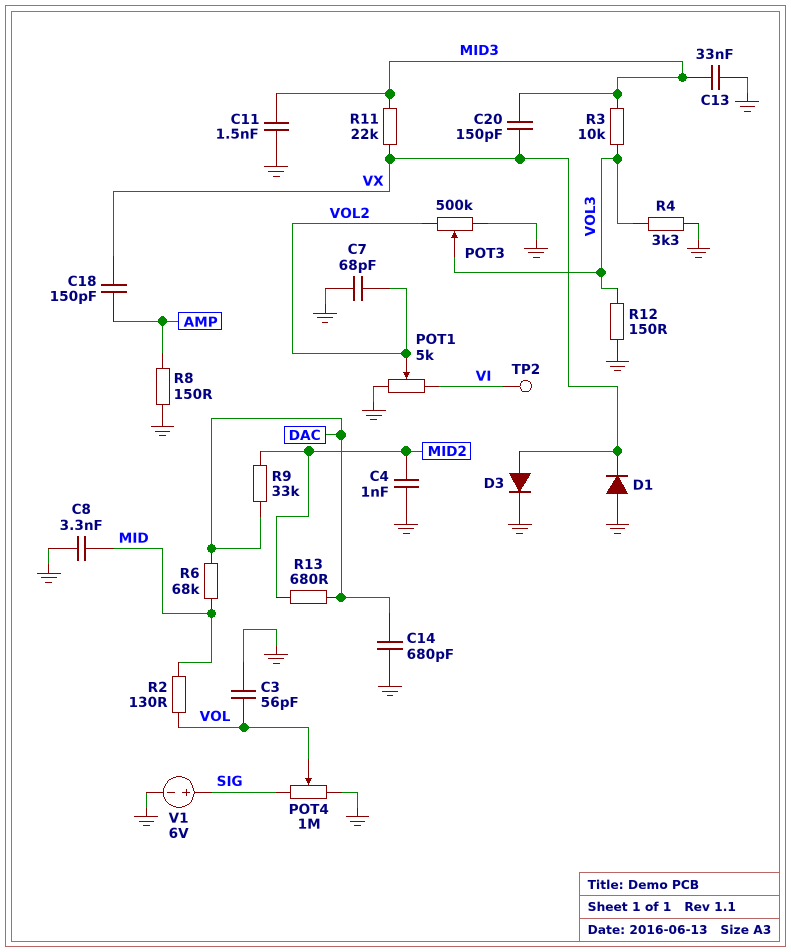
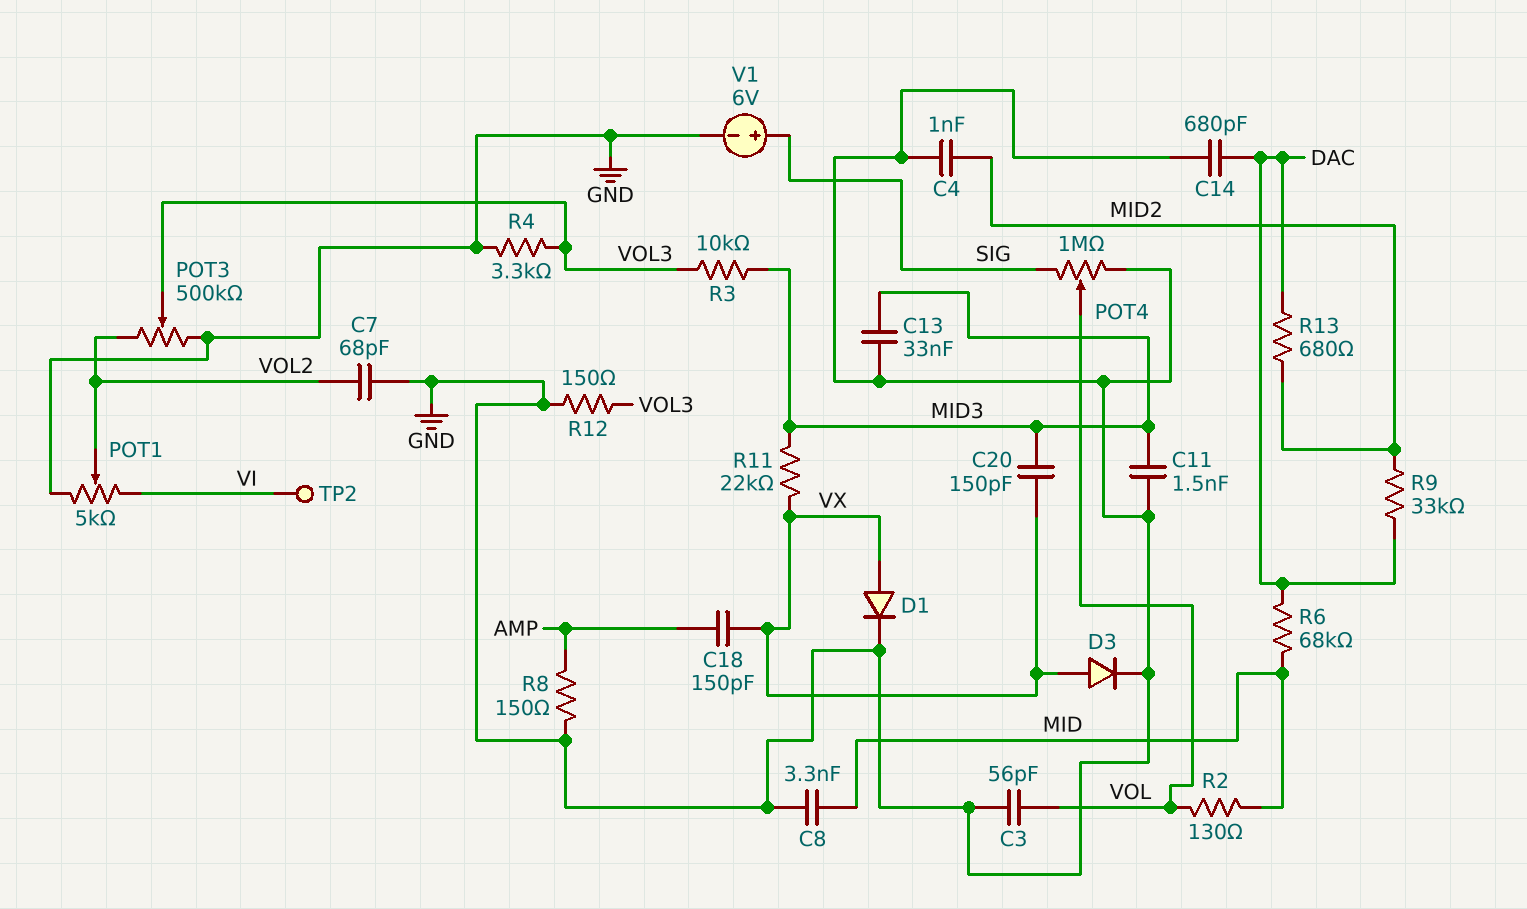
D1: diode (A GND, K VX) -> diode (A VX, K GND)

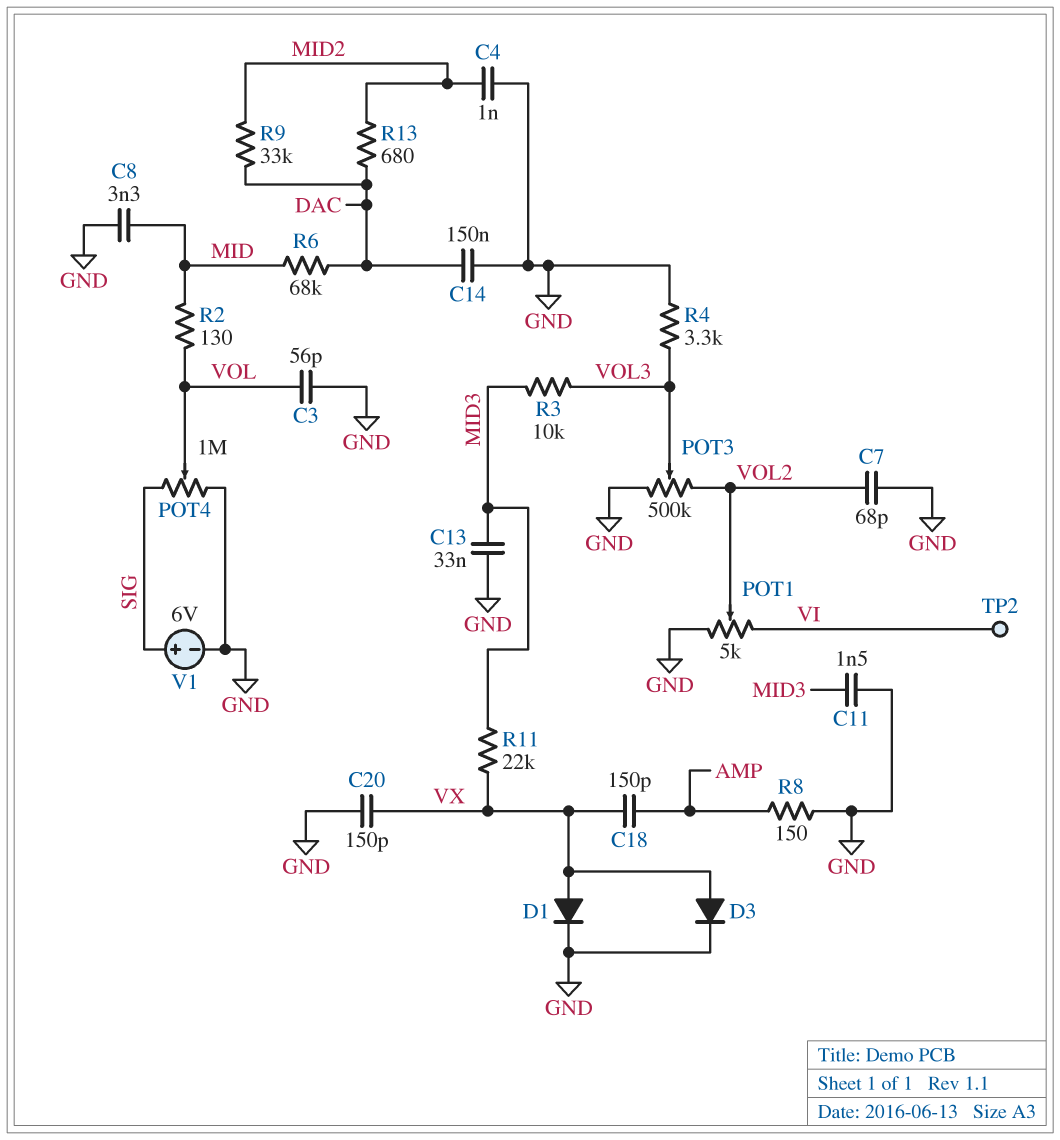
C14: 680pF (DAC, GND) -> 150nF (DAC, GND)
C20: 150pF (MID3, VX) -> 150pF (GND, VX)
R12: 150 (GND, VOL3) -> none

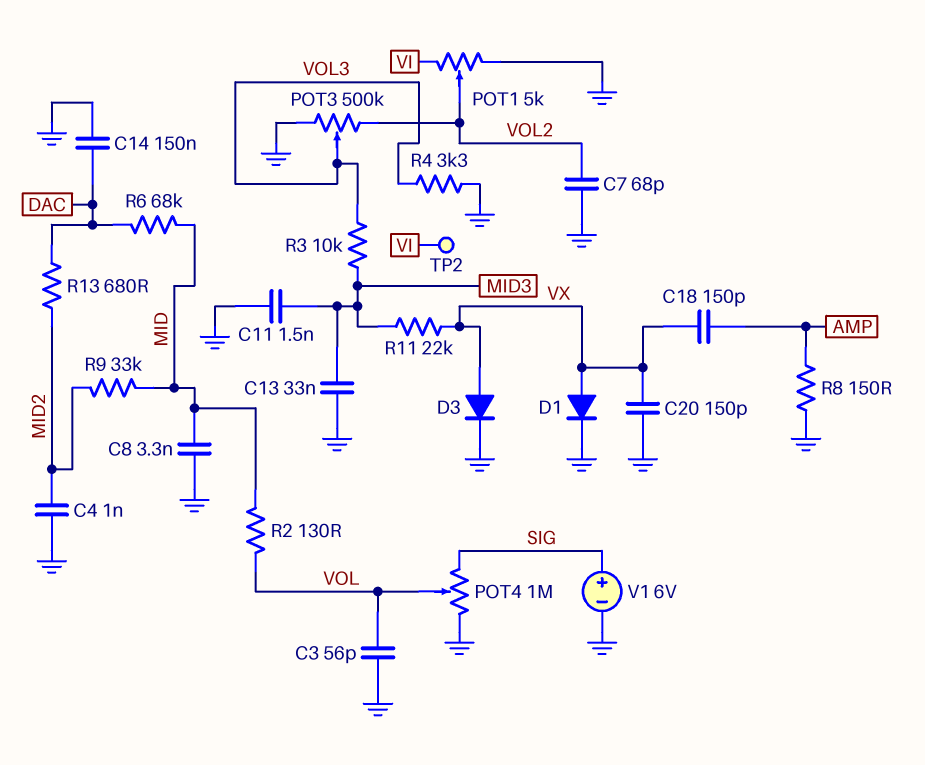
R9: 33k (DAC, MID2) -> 33k (MID, MID2)

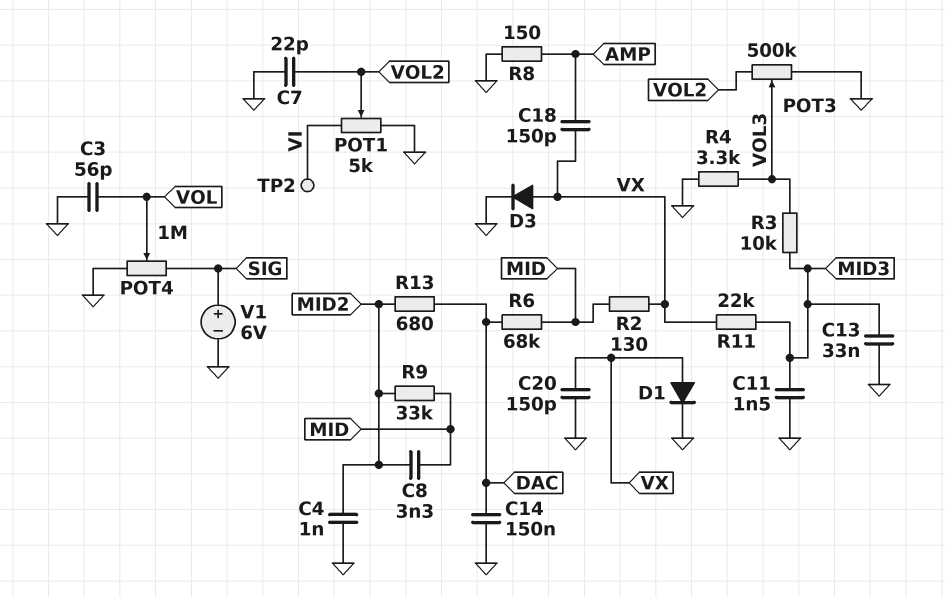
C7: 68pF (GND, VOL2) -> 22pF (GND, VOL2)
C8: 3.3nF (GND, MID) -> 3.3nF (MID, MID2)
R2: 130 (MID, VOL) -> 130 (MID, VX)

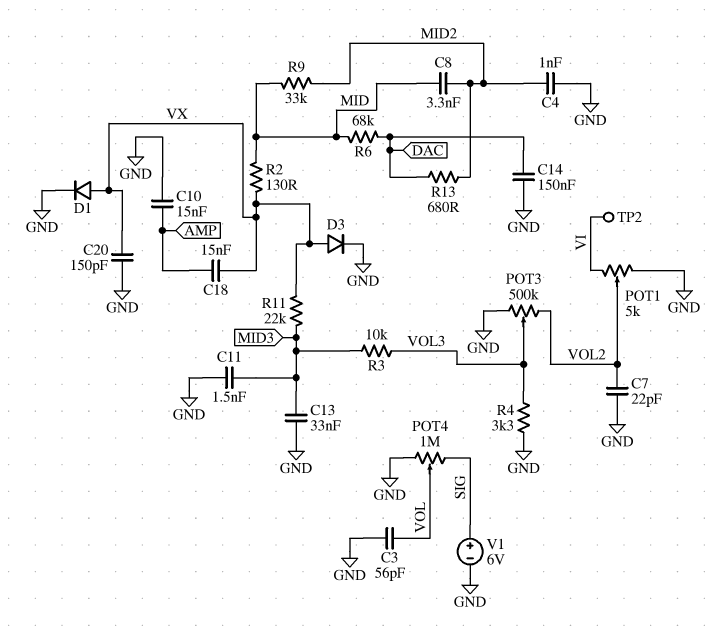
C10: none -> 15nF (AMP, GND)
C18: 150pF (AMP, VX) -> 15nF (AMP, VX)
R8: 150 (AMP, GND) -> none

